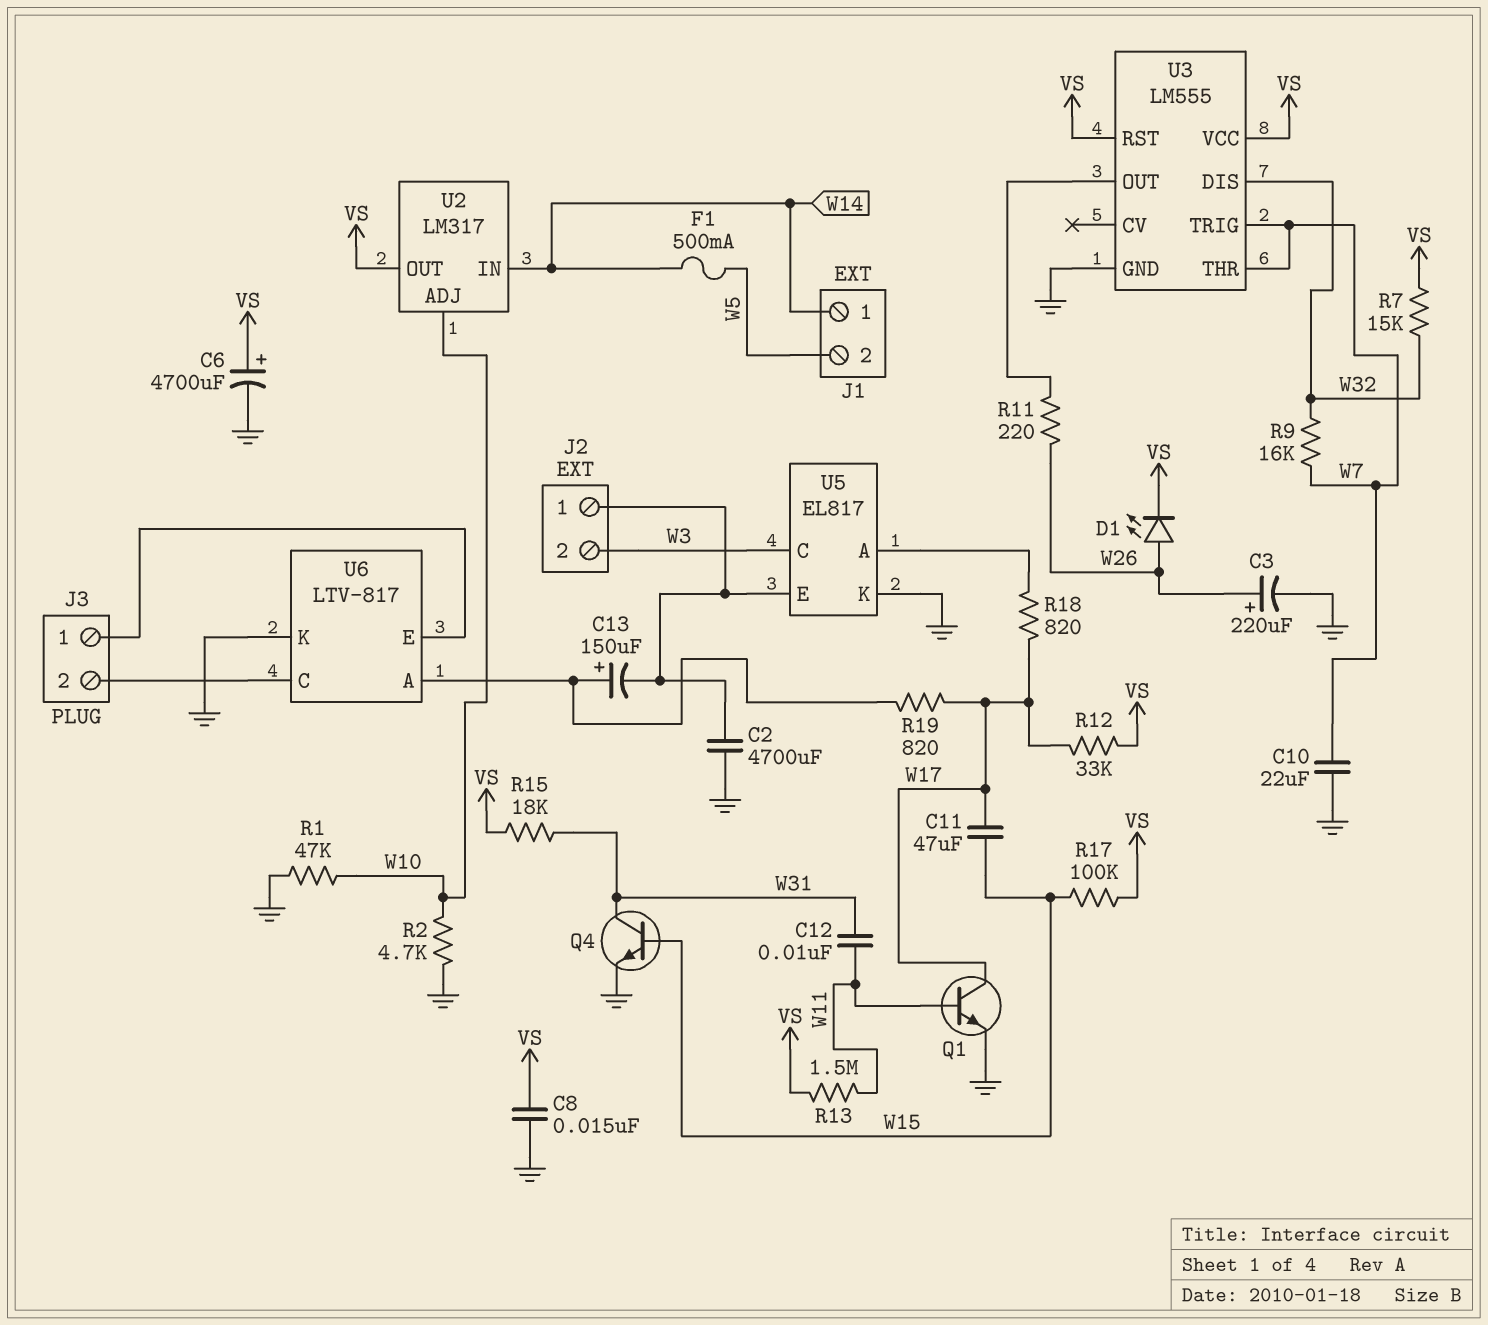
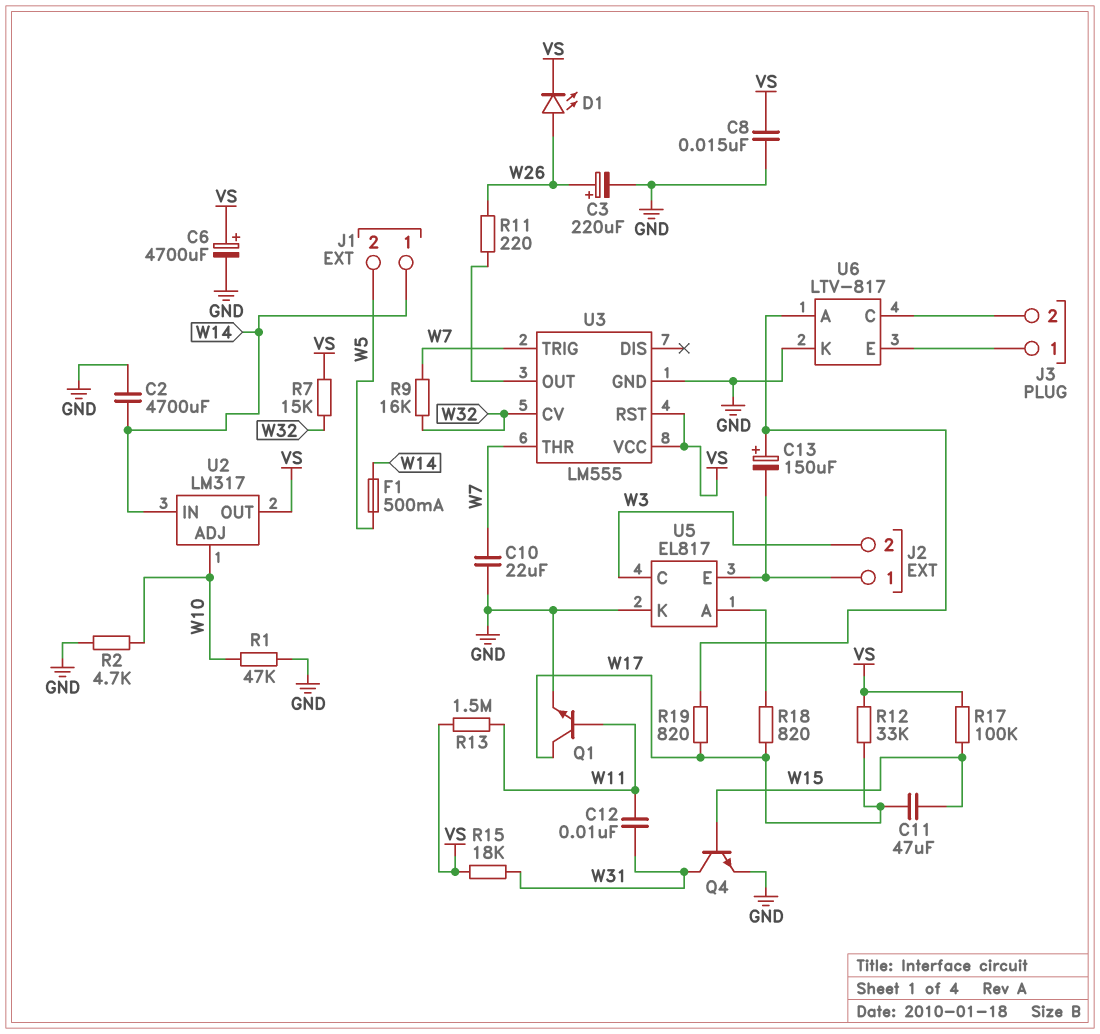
C2: 4700uF (GND, J2/1) -> 4700uF (GND, W14)
U3 pin CV: none -> W32
U3 pin DIS: W32 -> none

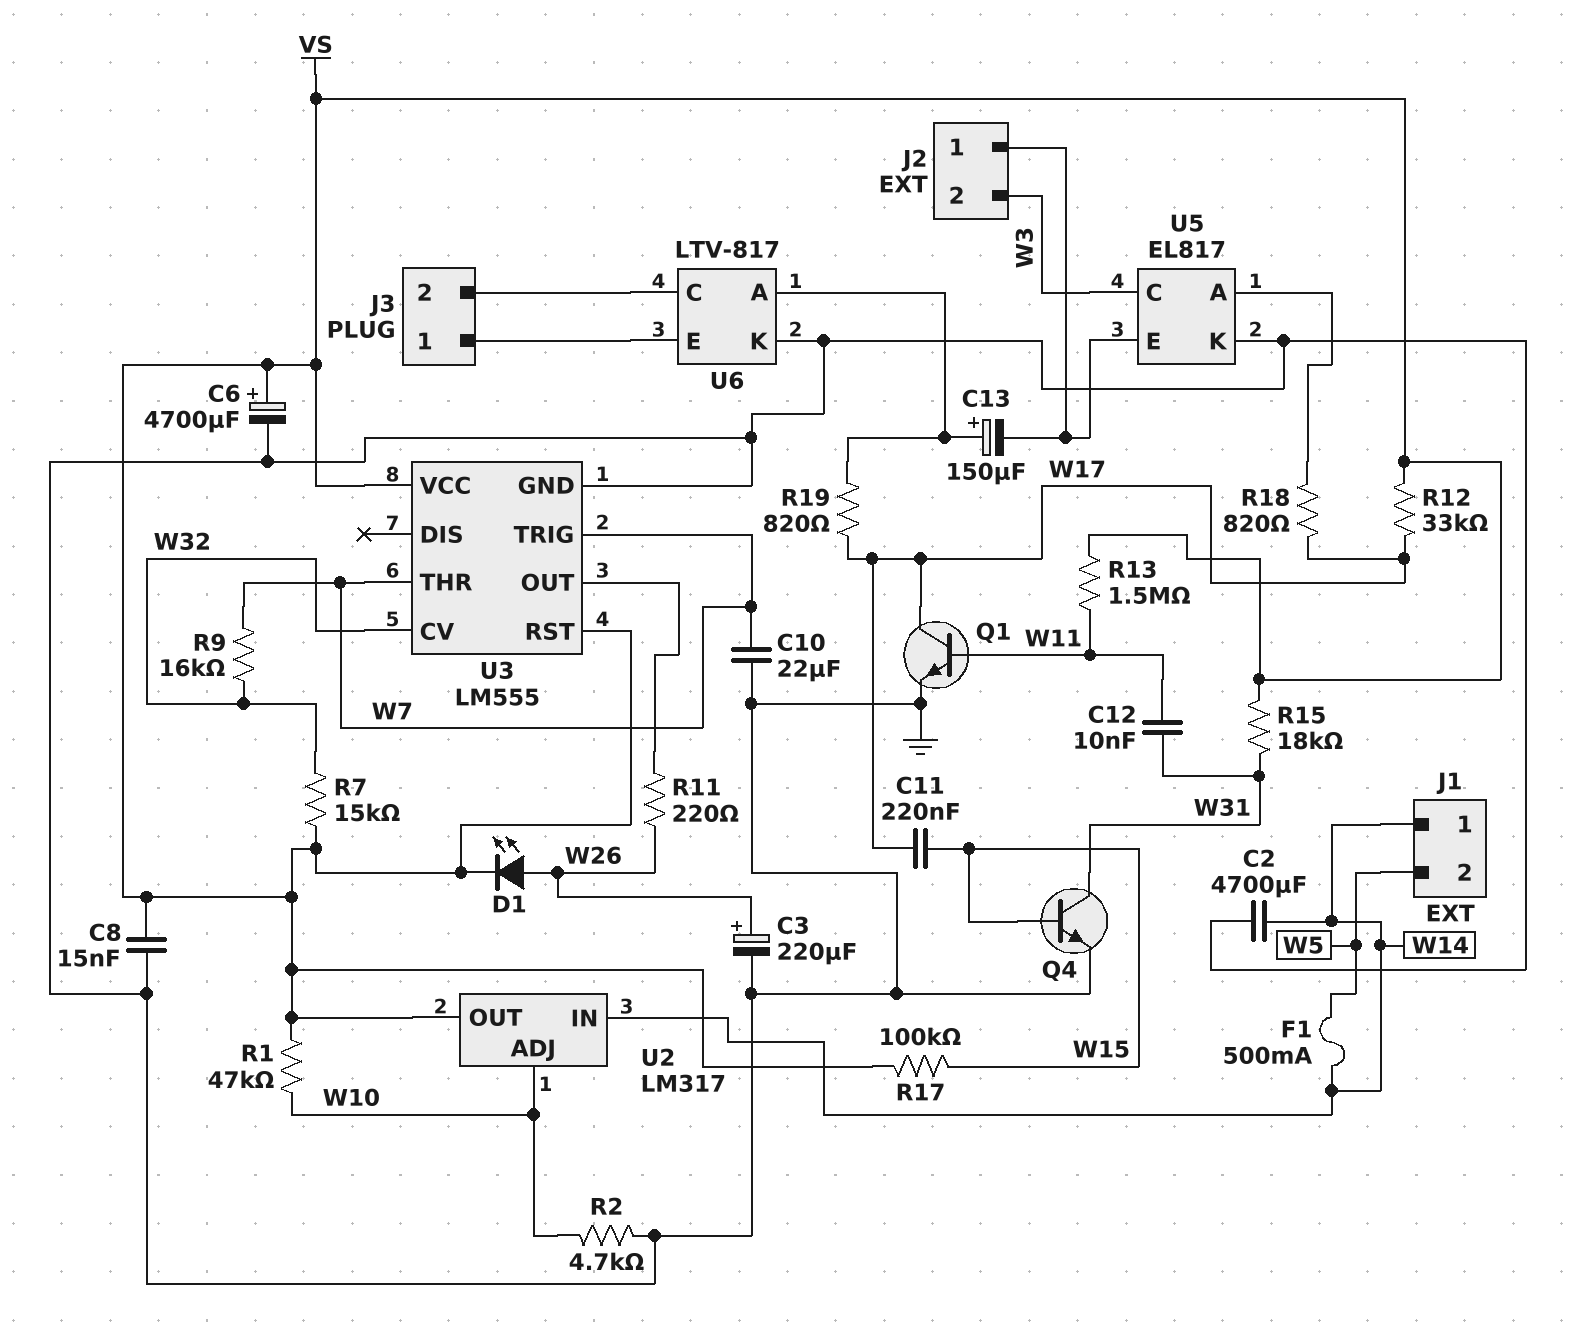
C11: 47uF (W15, W17) -> 220nF (W15, W17)
R1: 47k (GND, W10) -> 47k (VS, W10)

